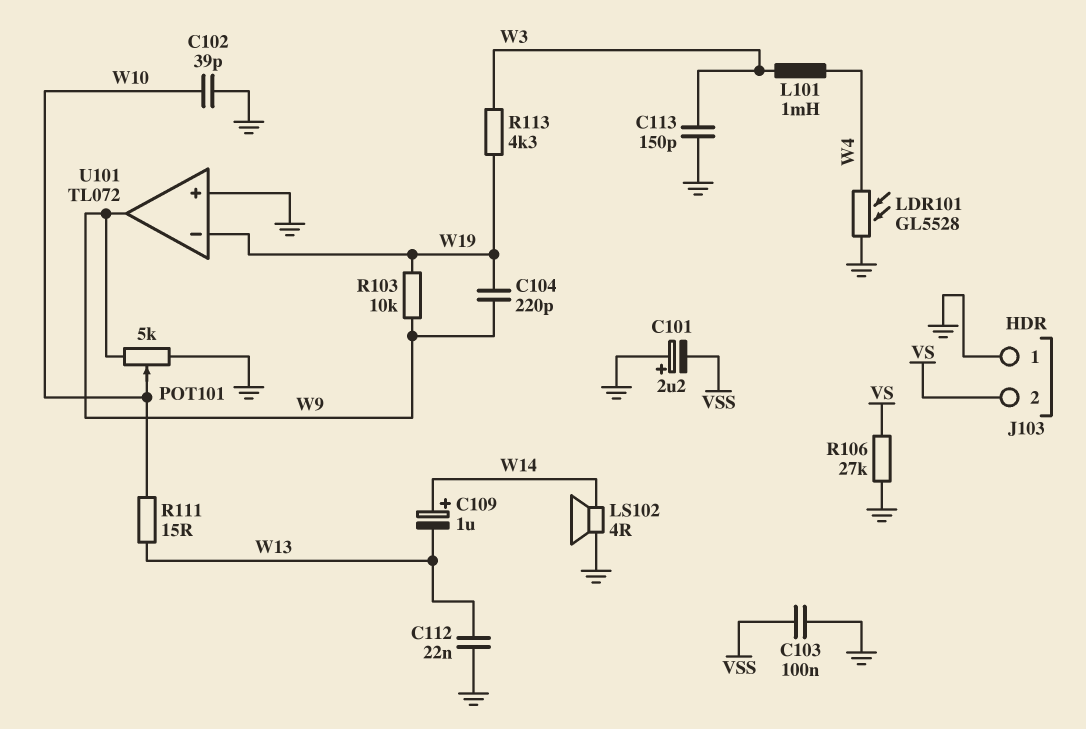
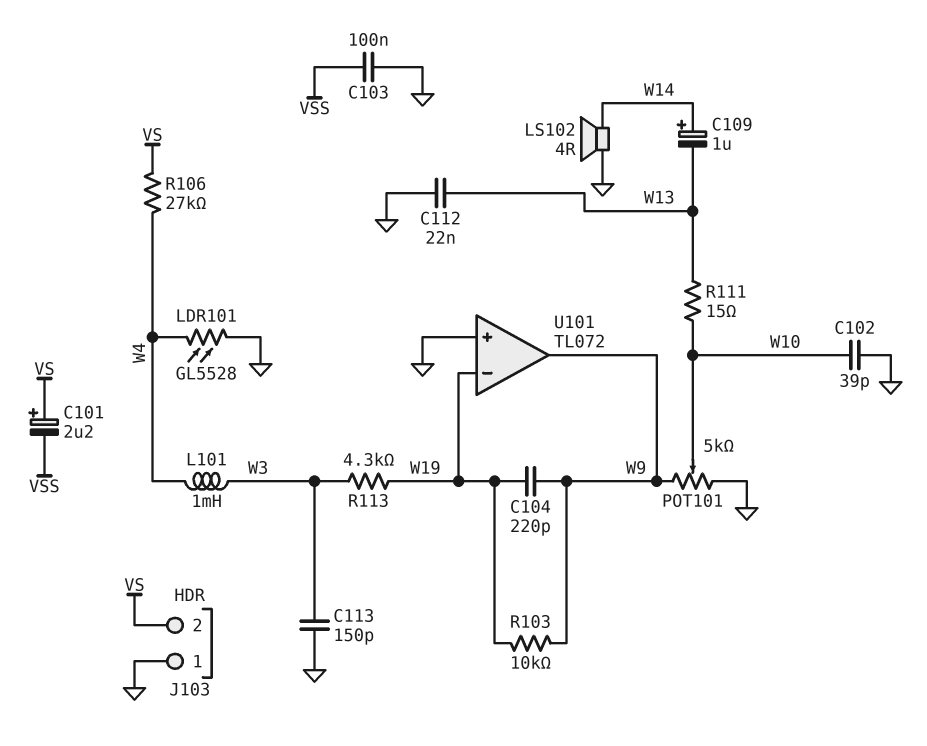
C101: 2.2uF (plus GND, minus VSS) -> 2.2uF (plus VS, minus VSS)
R106: 27k (GND, VS) -> 27k (VS, W4)

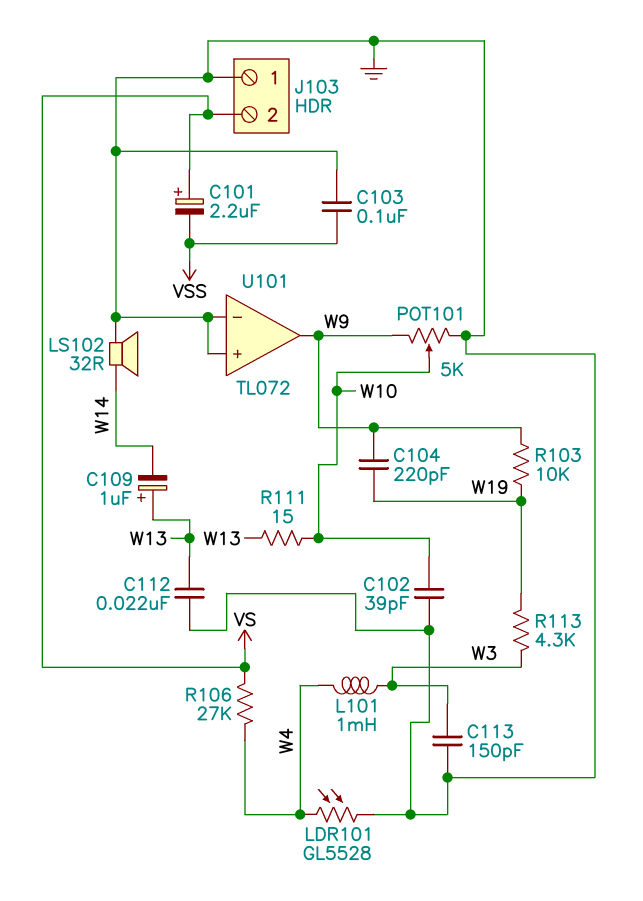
C109: 1uF (plus W14, minus W13) -> 1uF (plus W13, minus W14)
LS102: speaker 4R (GND, W14) -> speaker 32R (GND, W14)
U101 pin in-: W19 -> GND

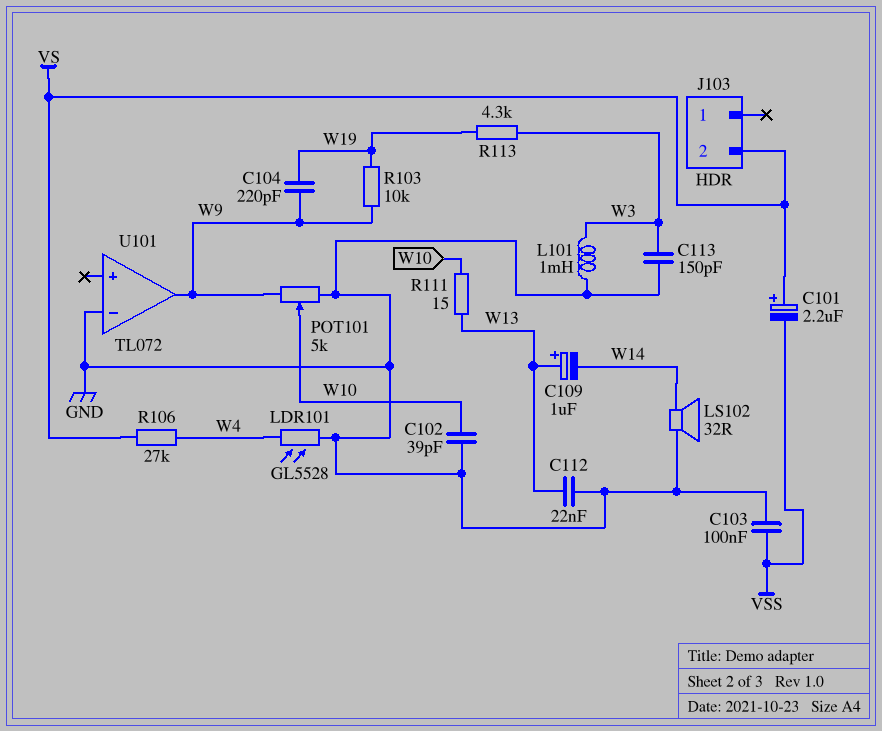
J103 pin 1: GND -> none
L101: 1mH (W3, W4) -> 1mH (GND, W3)
U101 pin in+: GND -> none

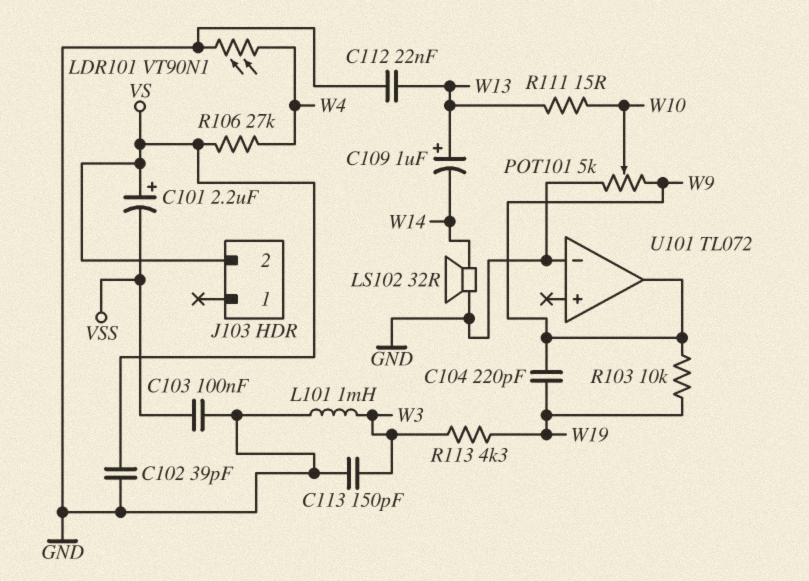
C102: 39pF (GND, W10) -> 39pF (GND, VS)
LDR101: GL5528 (GND, W4) -> VT90N1 (GND, W4)

